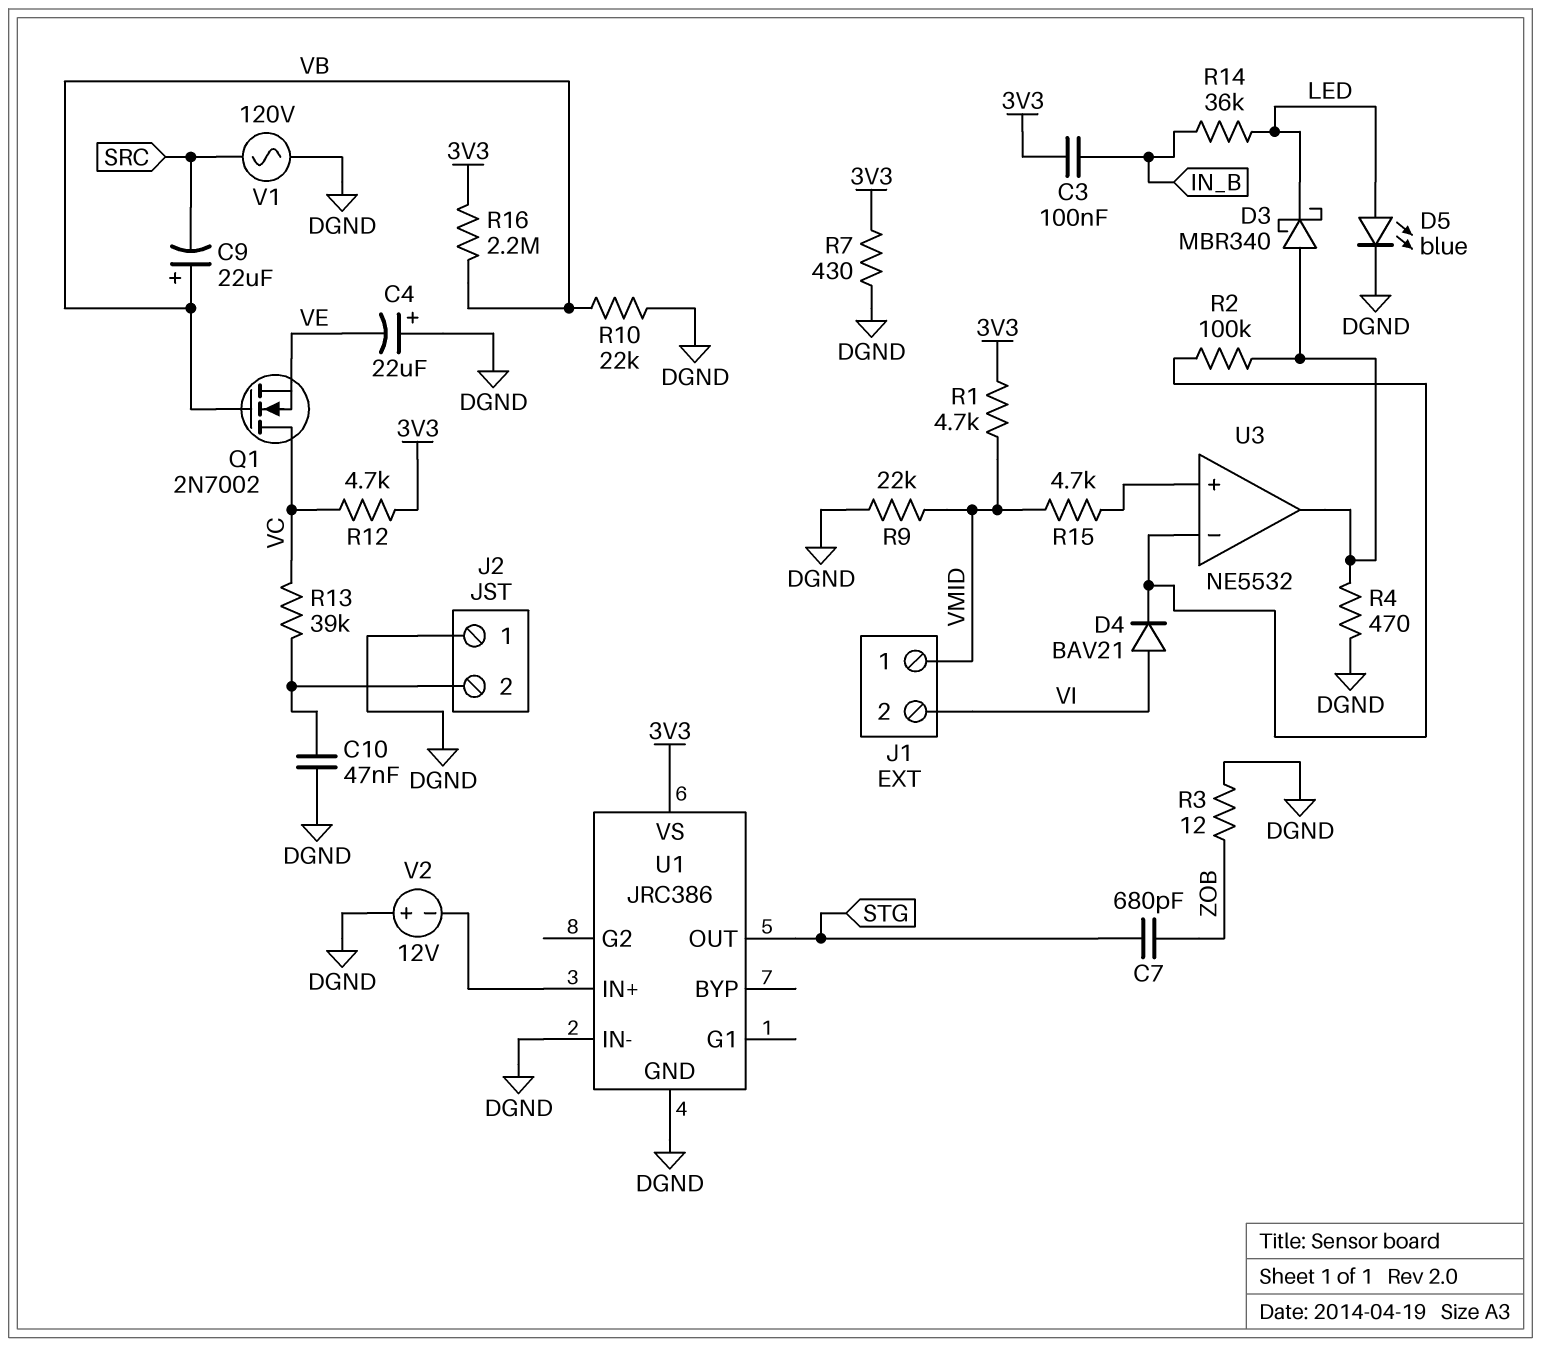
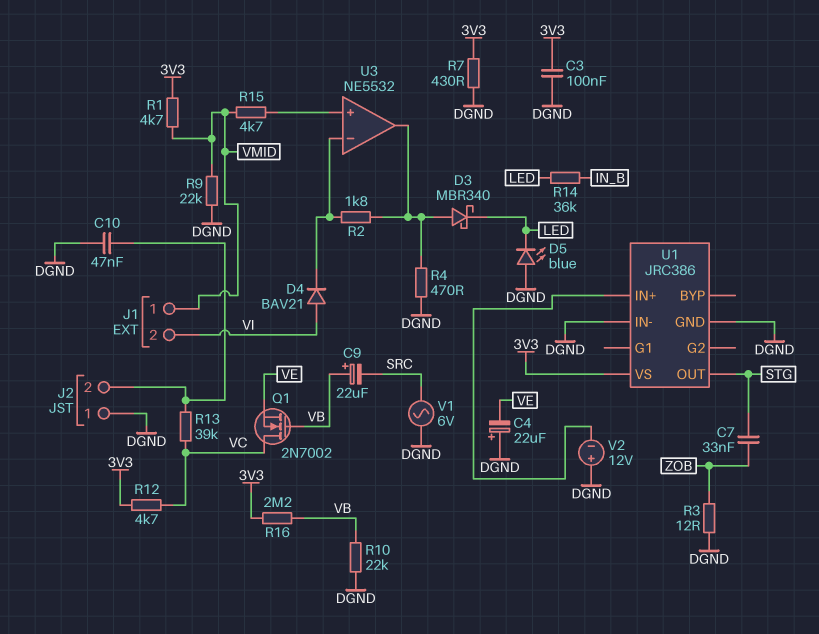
C3: 100nF (3V3, IN_B) -> 100nF (3V3, DGND)
C7: 680pF (STG, ZOB) -> 33nF (STG, ZOB)
D5: LED blue (A LED, K DGND) -> LED blue (A DGND, K LED)
R2: 100k (U3/in-, U3/out) -> 1.8k (U3/in-, U3/out)
V1: AC 120V (DGND, SRC) -> AC 6V (DGND, SRC)

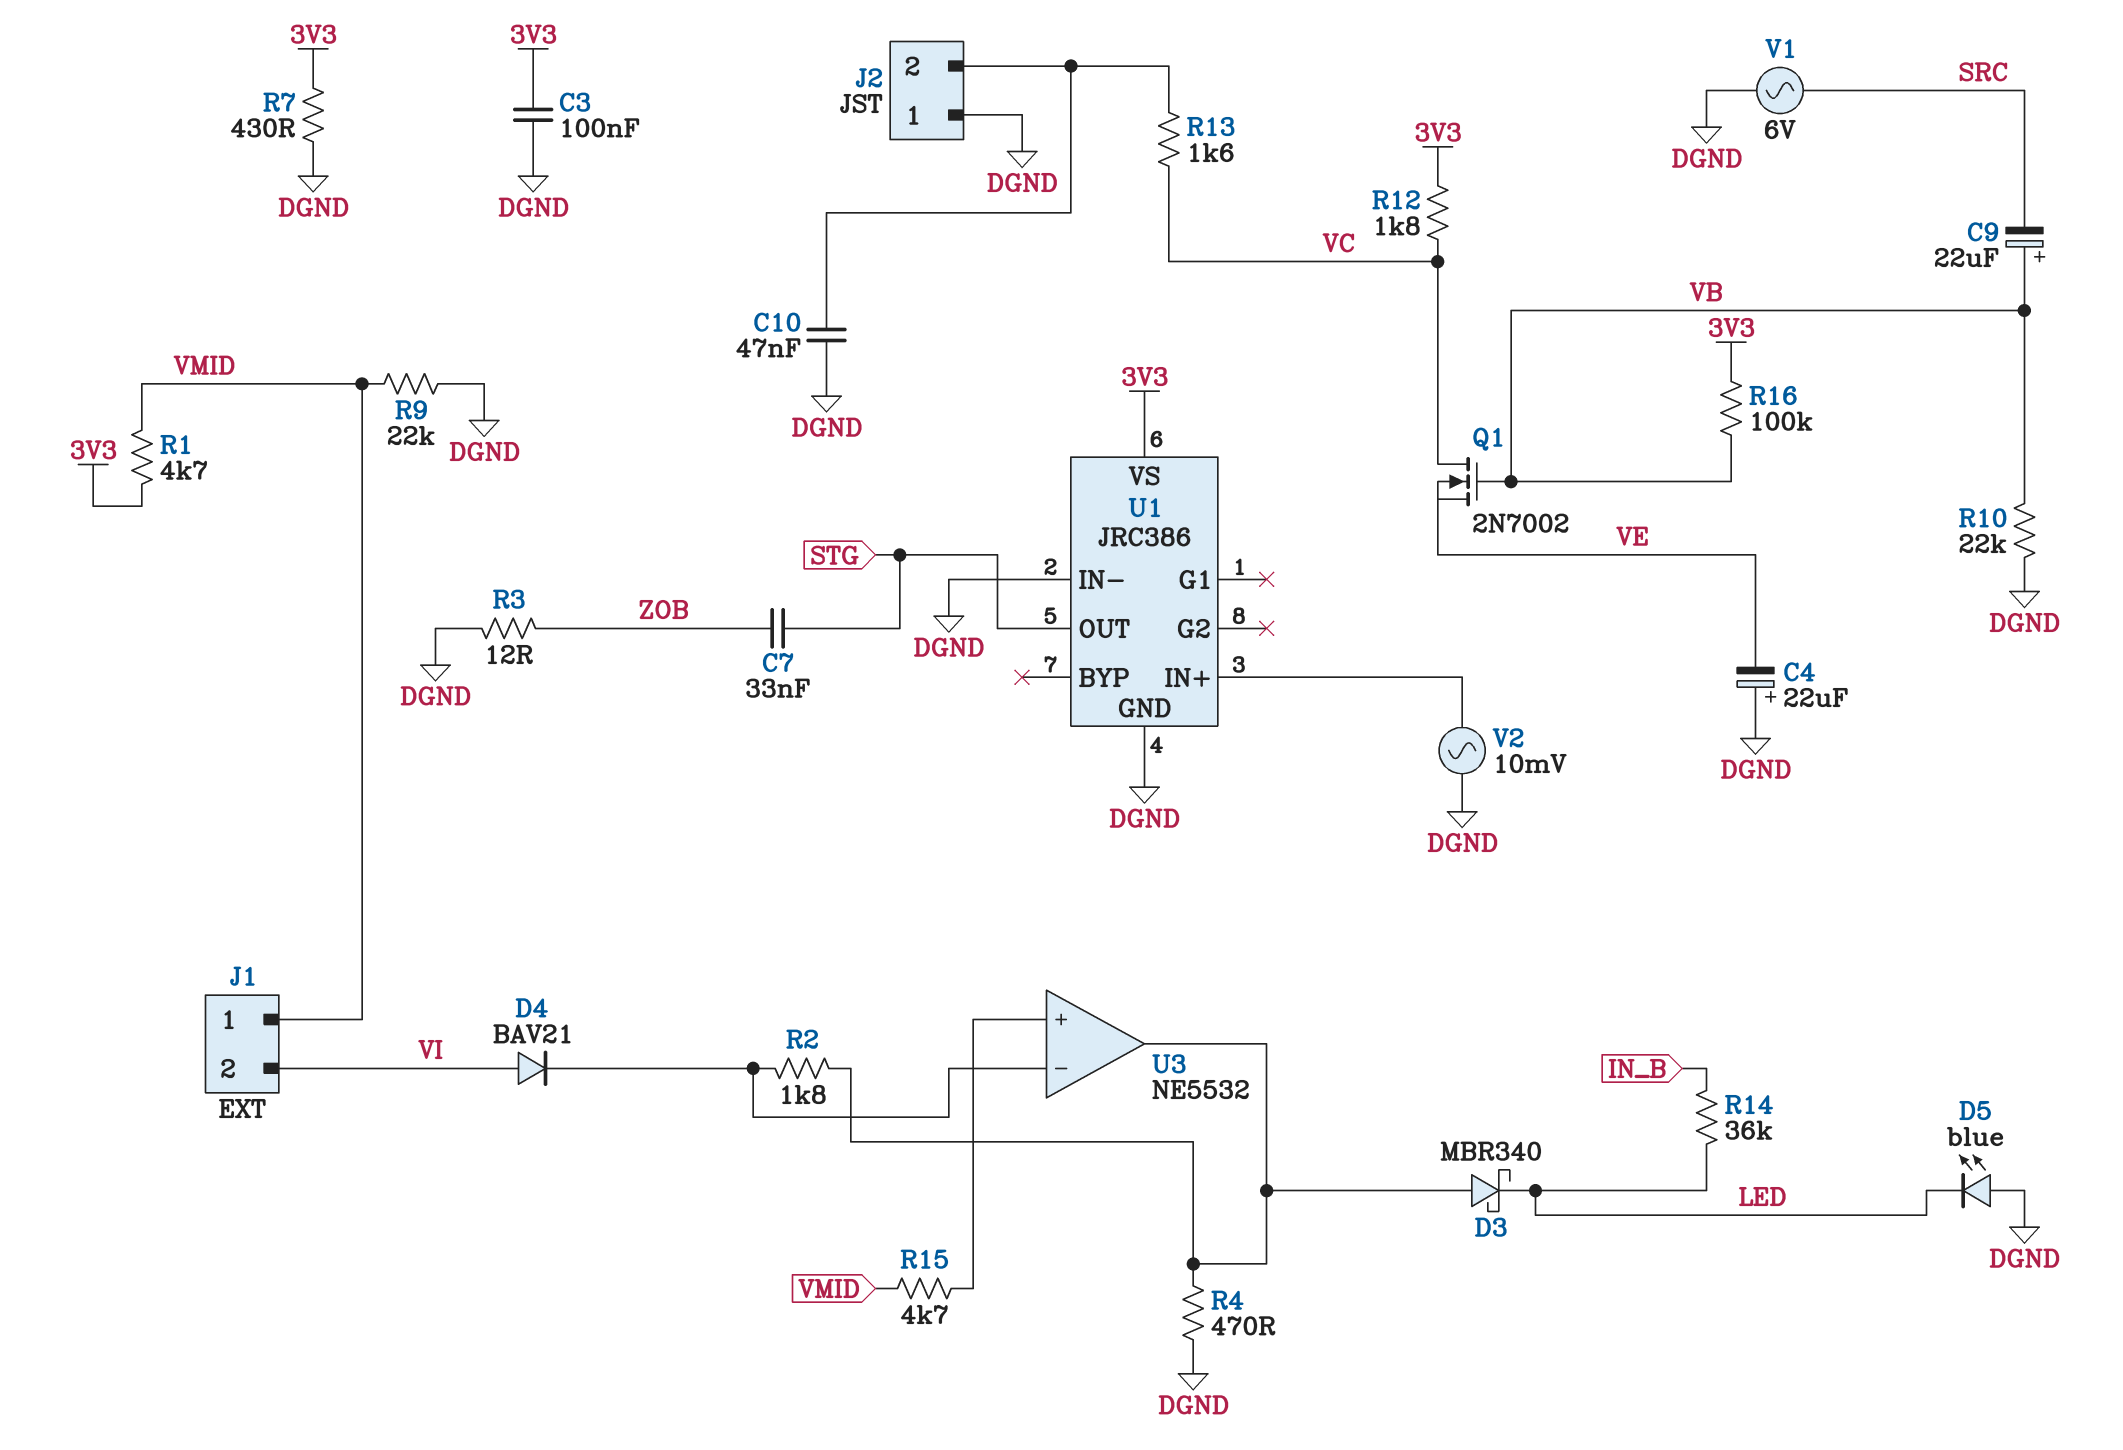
R12: 4.7k (3V3, VC) -> 1.8k (3V3, VC)
R13: 39k (J2/2, VC) -> 1.6k (J2/2, VC)
R16: 2.2M (3V3, VB) -> 100k (3V3, VB)
V2: 12V (plus DGND, minus U1/IN+) -> AC 10mV (DGND, U1/IN+)

